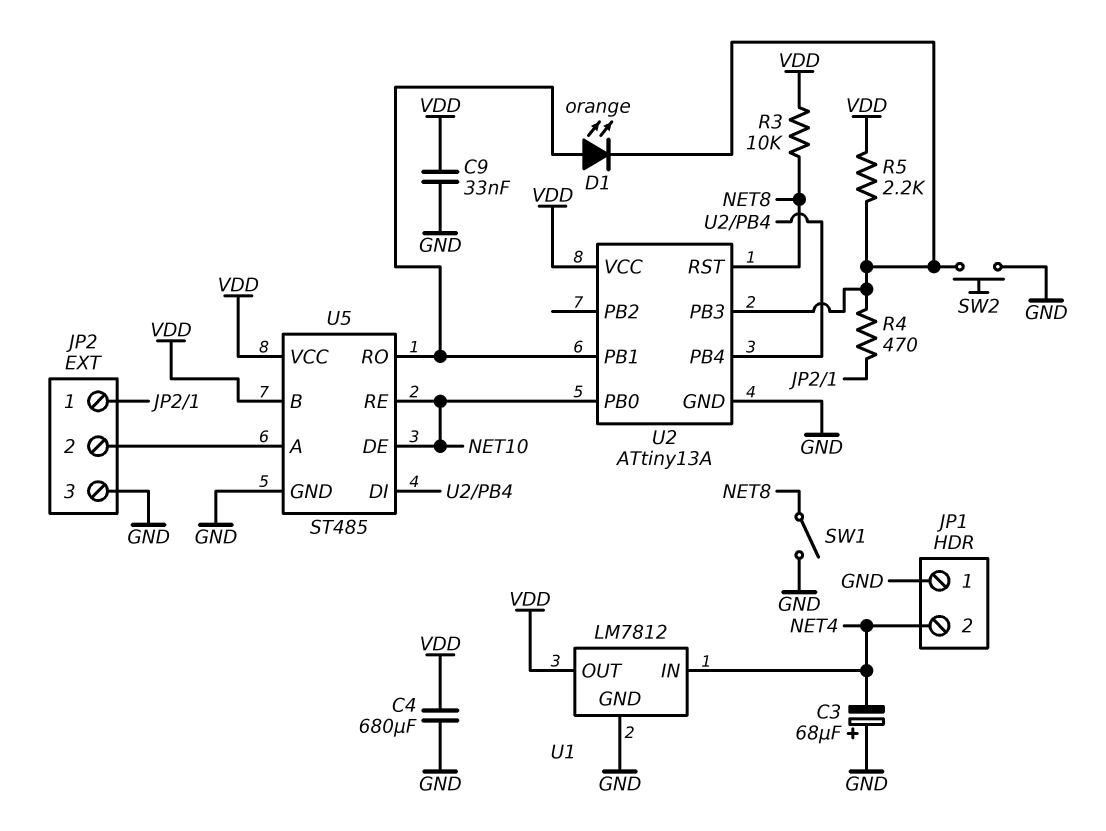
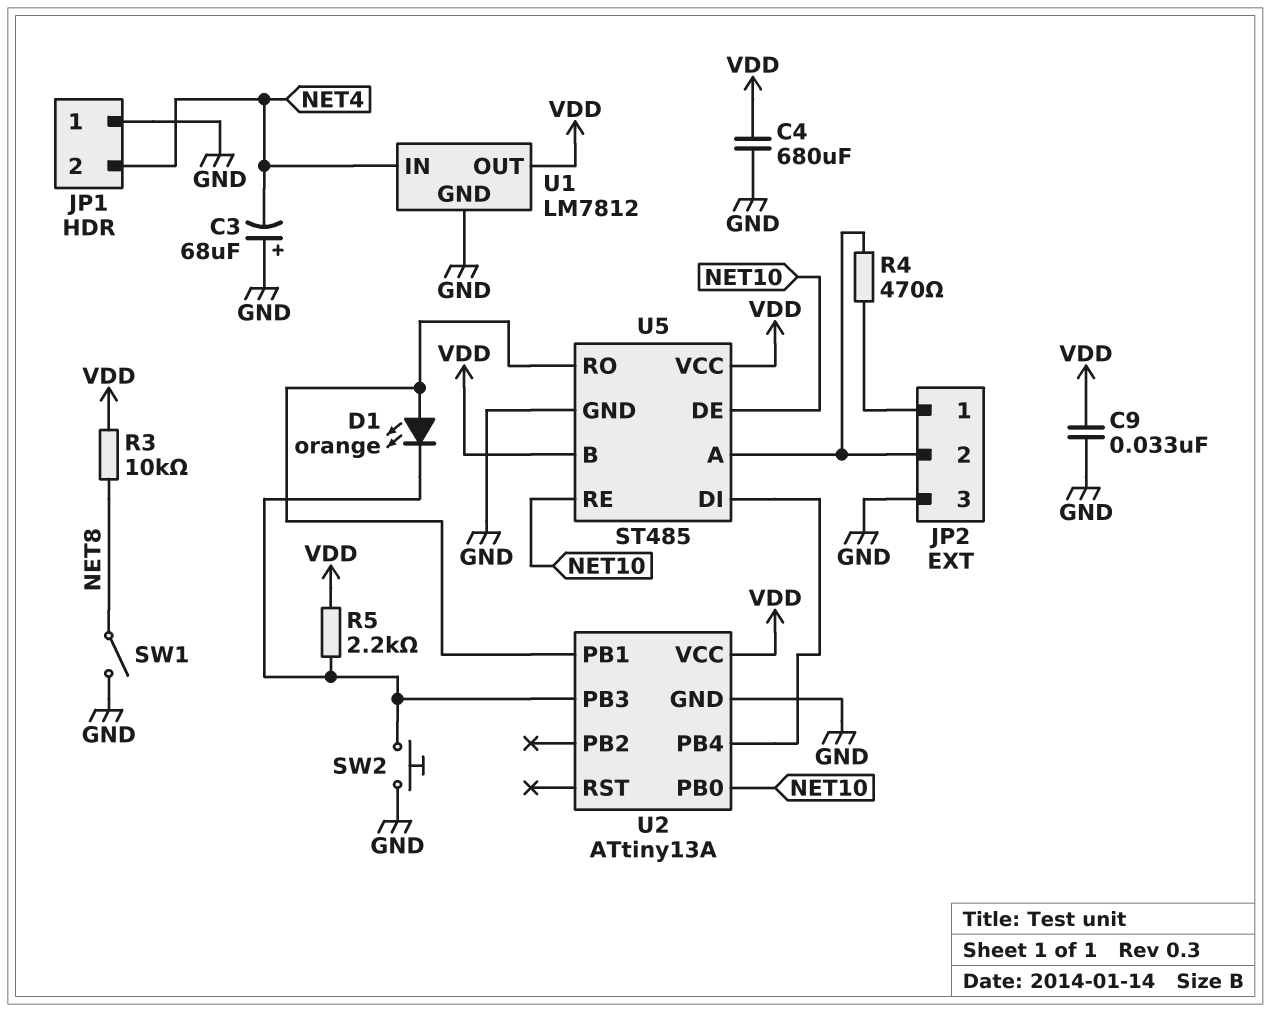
R4: 470 (JP2/1, U2/PB3) -> 470 (JP2/1, JP2/2)
U2 pin RST: NET8 -> none

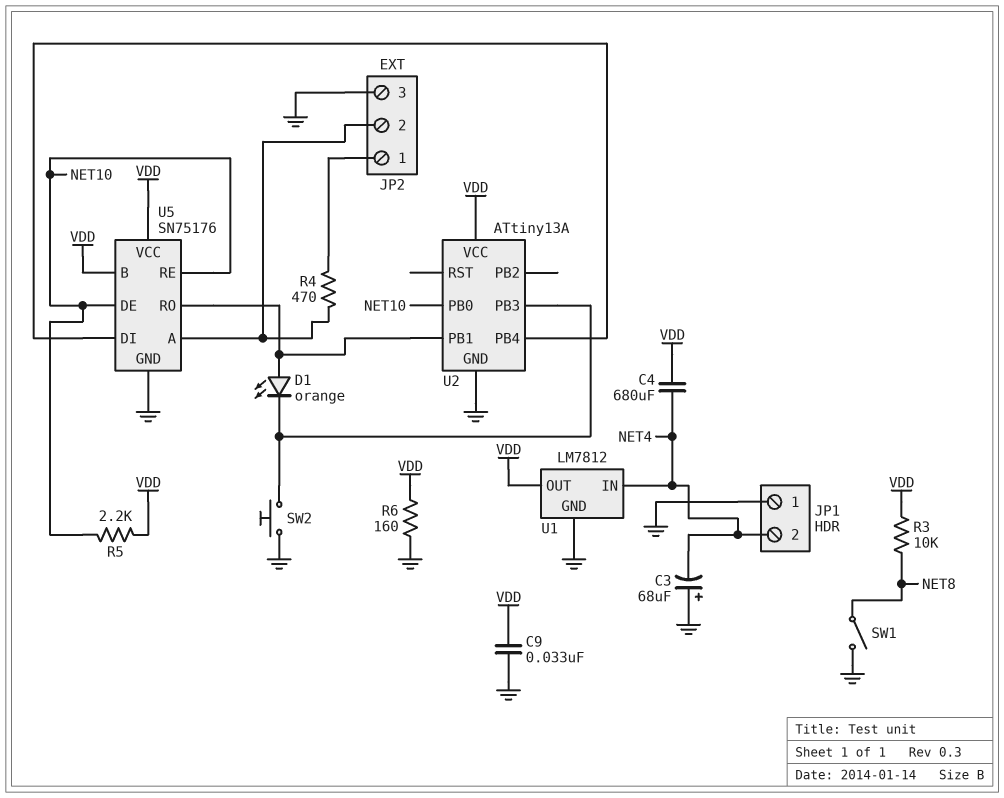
C4: 680uF (GND, VDD) -> 680uF (NET4, VDD)
R5: 2.2k (U2/PB3, VDD) -> 2.2k (NET10, VDD)
R6: none -> 160 (GND, VDD)
U5: ST485 -> SN75176

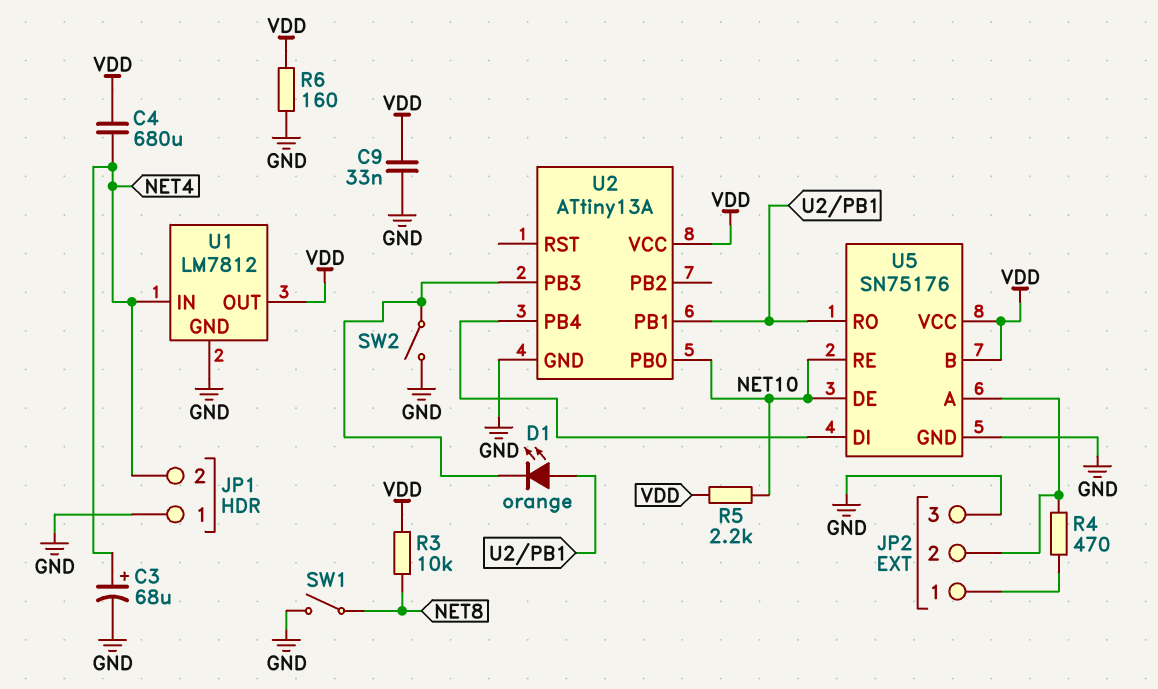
C3: 68uF (plus GND, minus NET4) -> 68uF (plus NET4, minus GND)
SW2: button (GND, U2/PB3) -> switch (GND, U2/PB3)

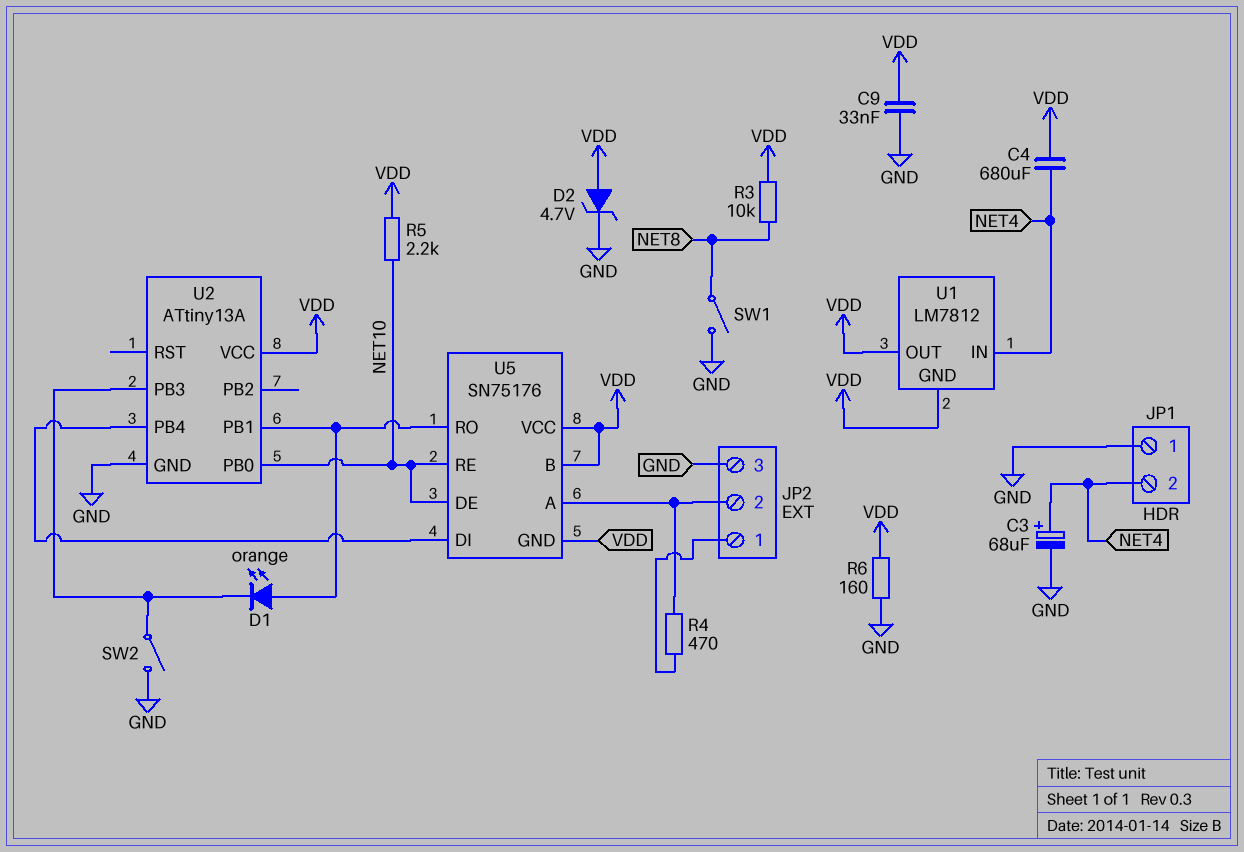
D2: none -> zener 4.7V (A VDD, K GND)
U1 pin GND: GND -> VDD
U5 pin GND: GND -> VDD

